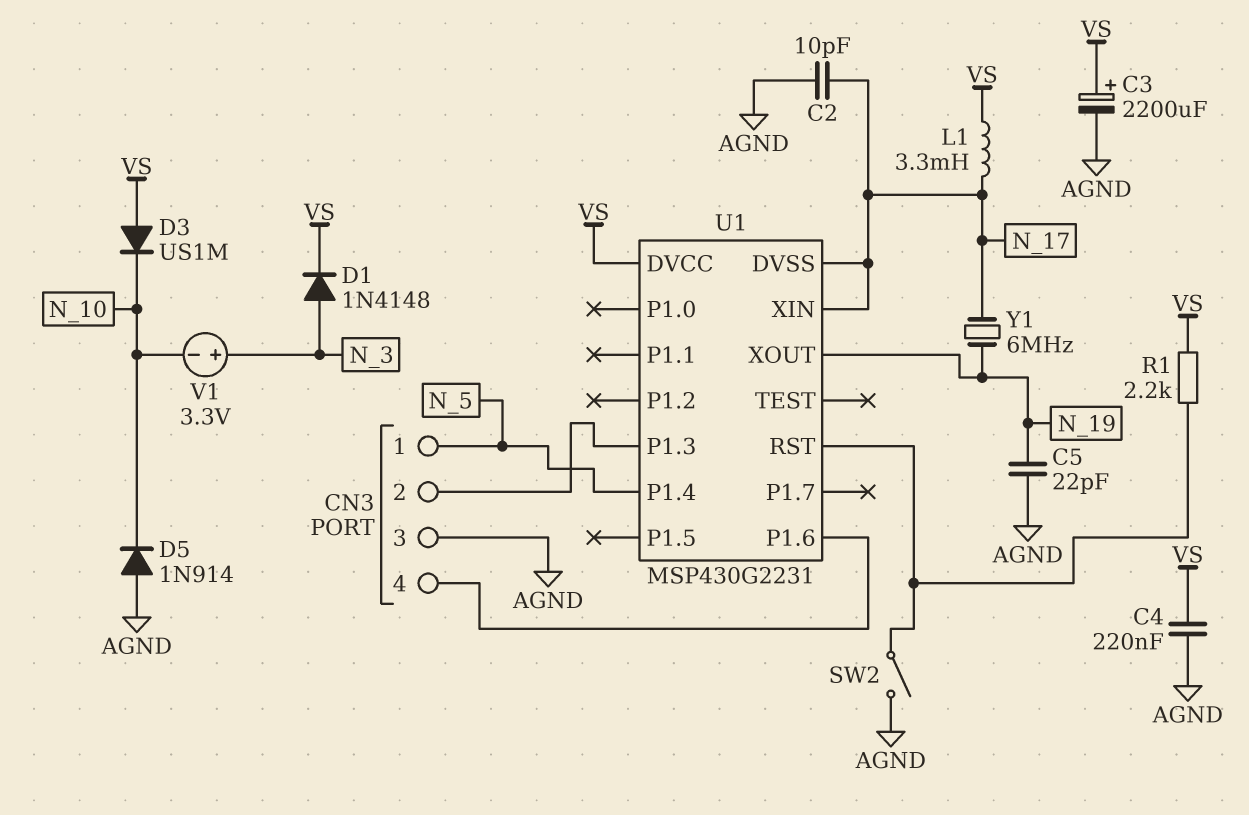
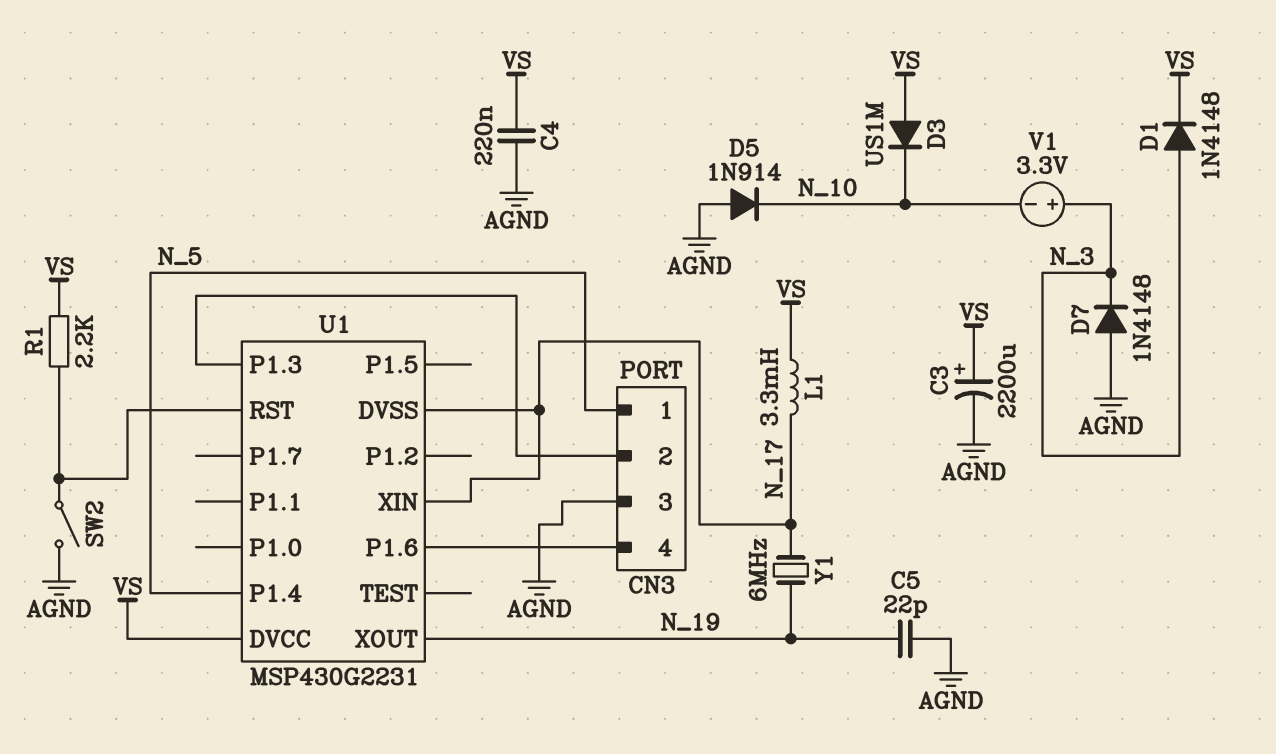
C2: 10pF (AGND, N_17) -> none
D7: none -> diode 1N4148 (A AGND, K N_3)

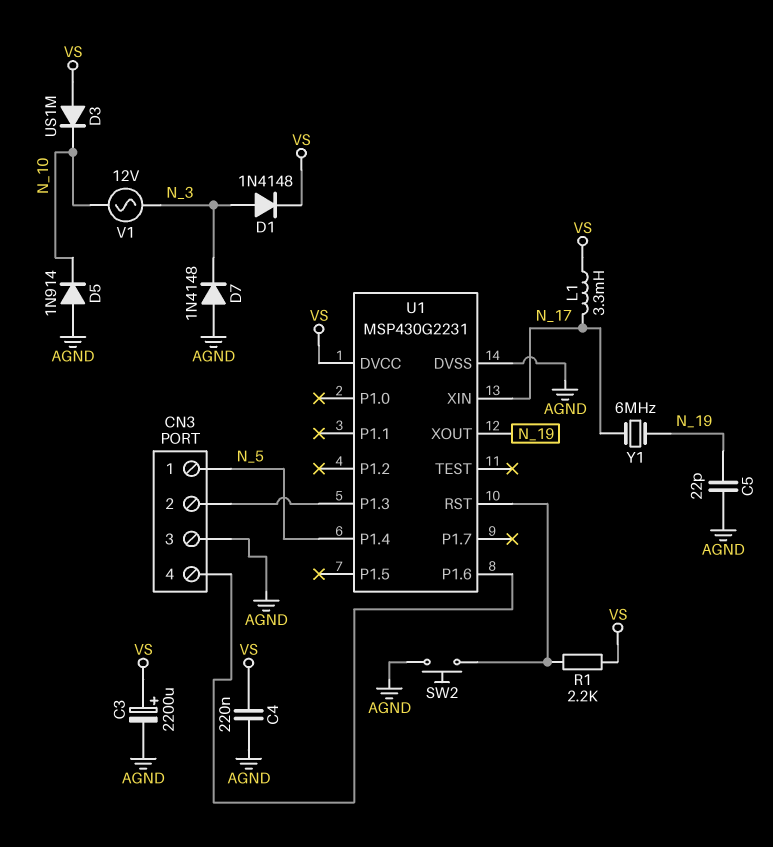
SW2: switch (AGND, U1/RST) -> button (AGND, U1/RST)
U1 pin DVSS: N_17 -> AGND
V1: 3.3V (plus N_3, minus N_10) -> AC 12V (N_3, N_10)

